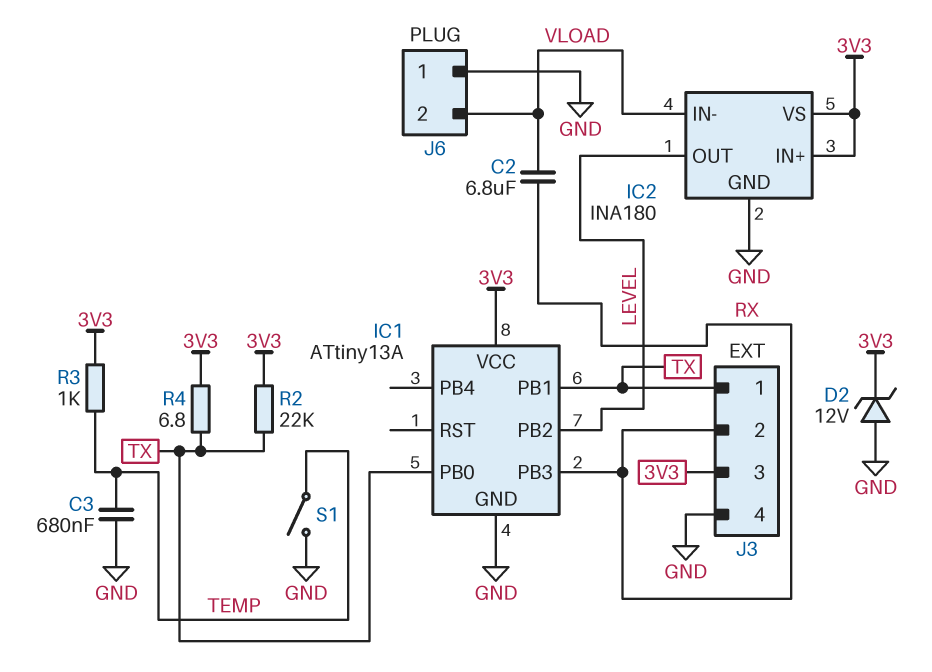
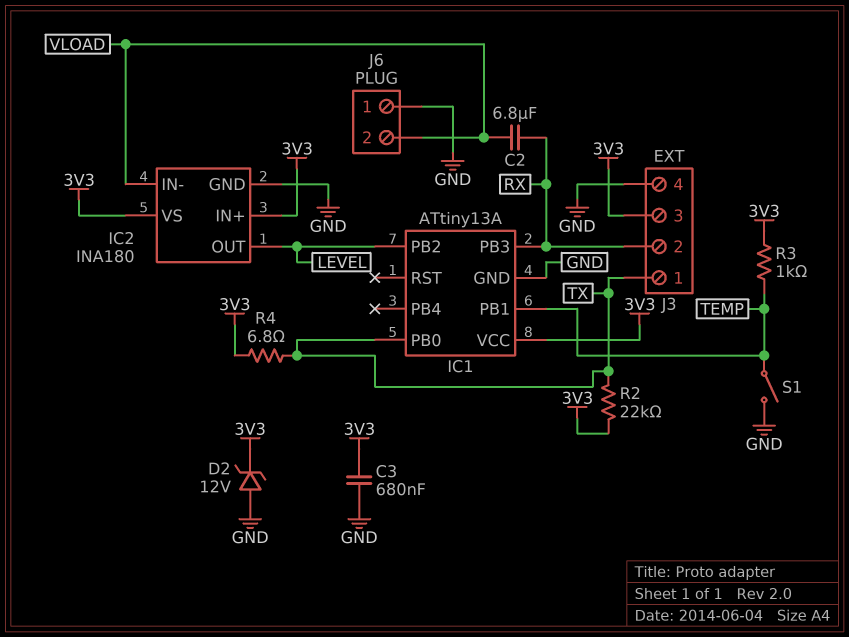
C3: 680nF (GND, TEMP) -> 680nF (3V3, GND)
IC1 pin PB1: TX -> TEMP

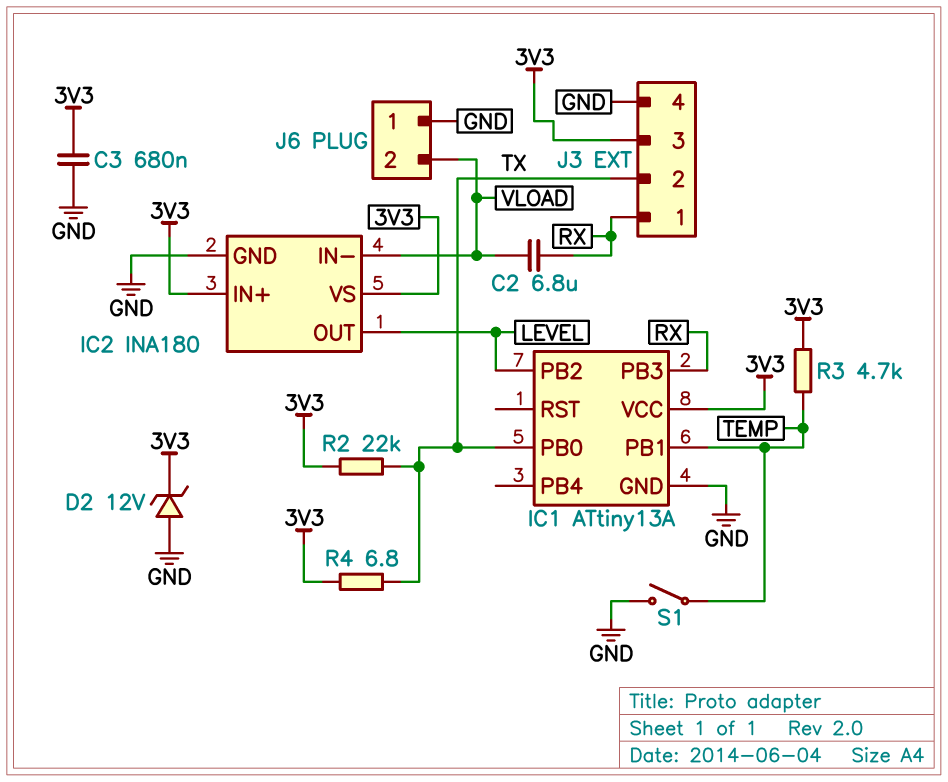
J3 pin 1: TX -> RX
J3 pin 2: RX -> TX
R3: 1k (3V3, TEMP) -> 4.7k (3V3, TEMP)

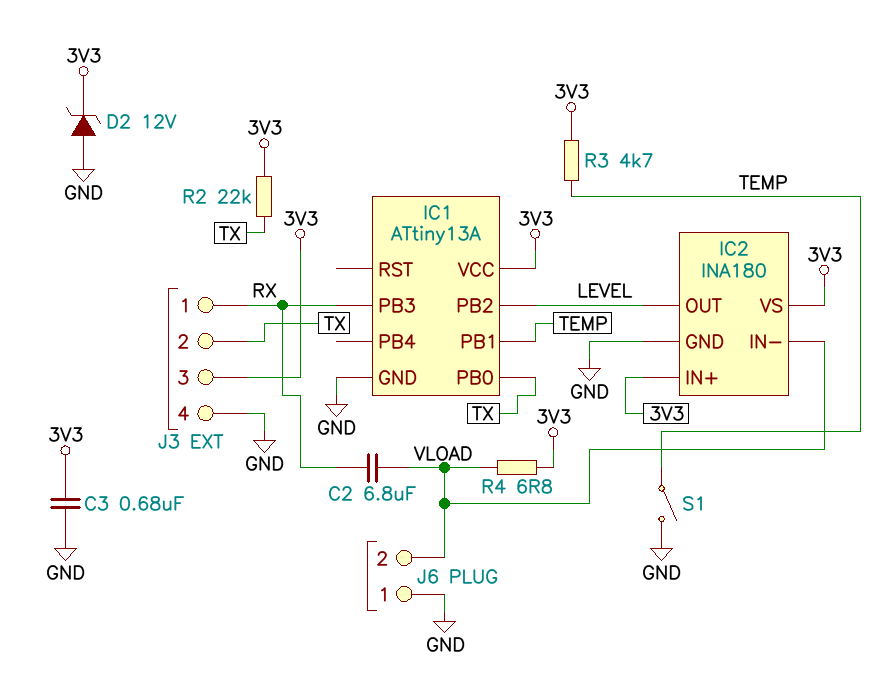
R4: 6.8 (3V3, TX) -> 6.8 (3V3, VLOAD)

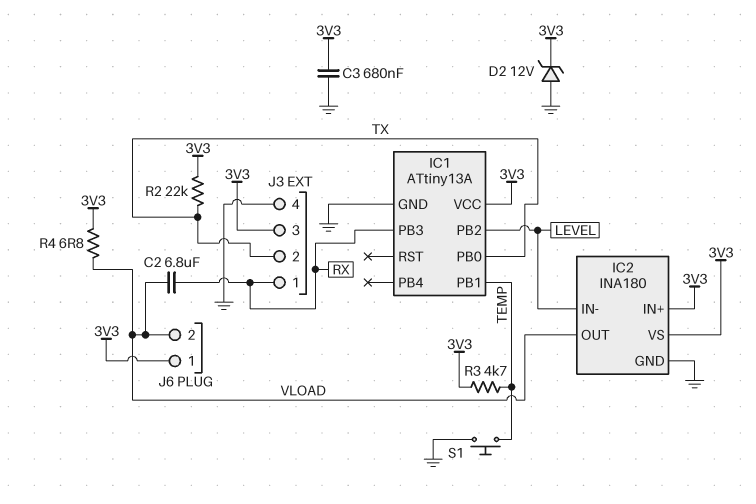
IC2 pin IN-: VLOAD -> LEVEL
IC2 pin OUT: LEVEL -> VLOAD
J6 pin 1: GND -> 3V3
S1: switch (GND, TEMP) -> button (GND, TEMP)

